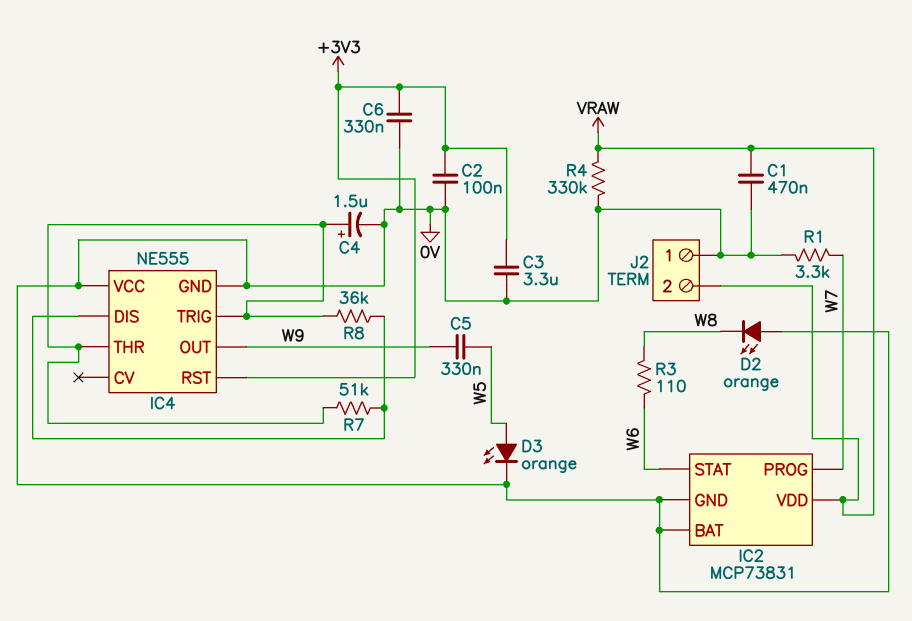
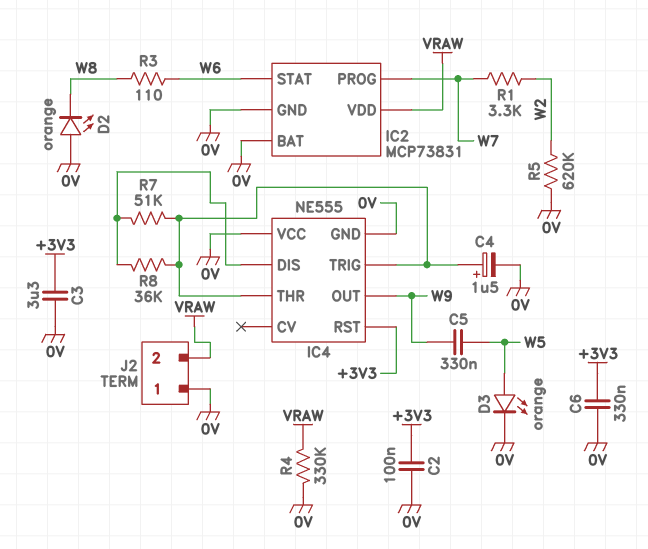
C1: 470nF (0V, VRAW) -> none
R1: 3.3k (0V, W7) -> 3.3k (W2, W7)
R5: none -> 620k (0V, W2)

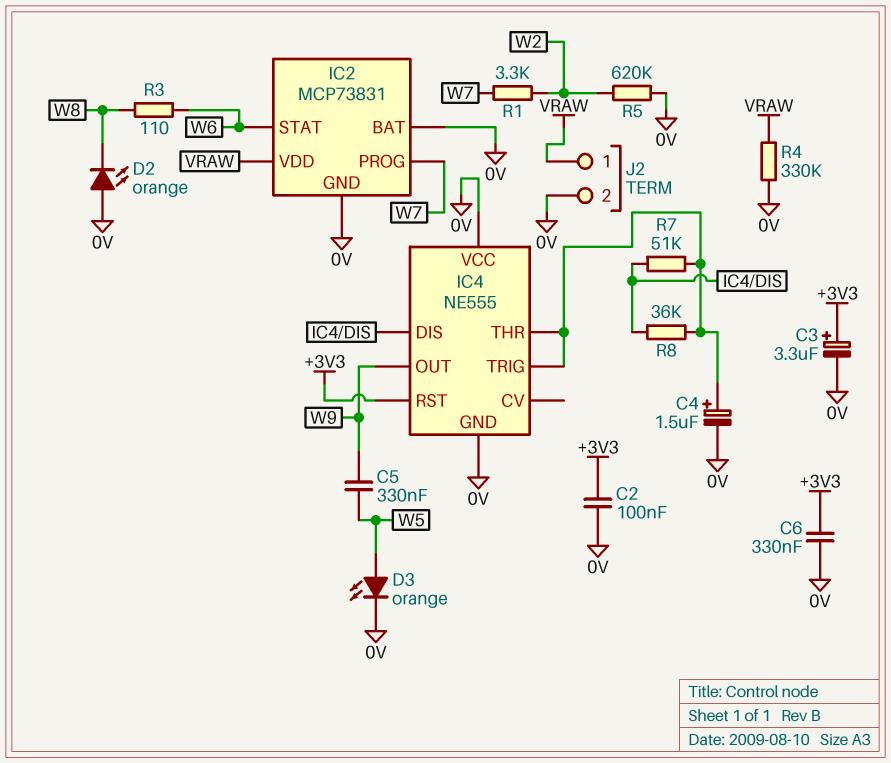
C3: 3.3uF (+3V3, 0V) -> 3.3uF (plus +3V3, minus 0V)
J2 pin 1: 0V -> VRAW
J2 pin 2: VRAW -> 0V

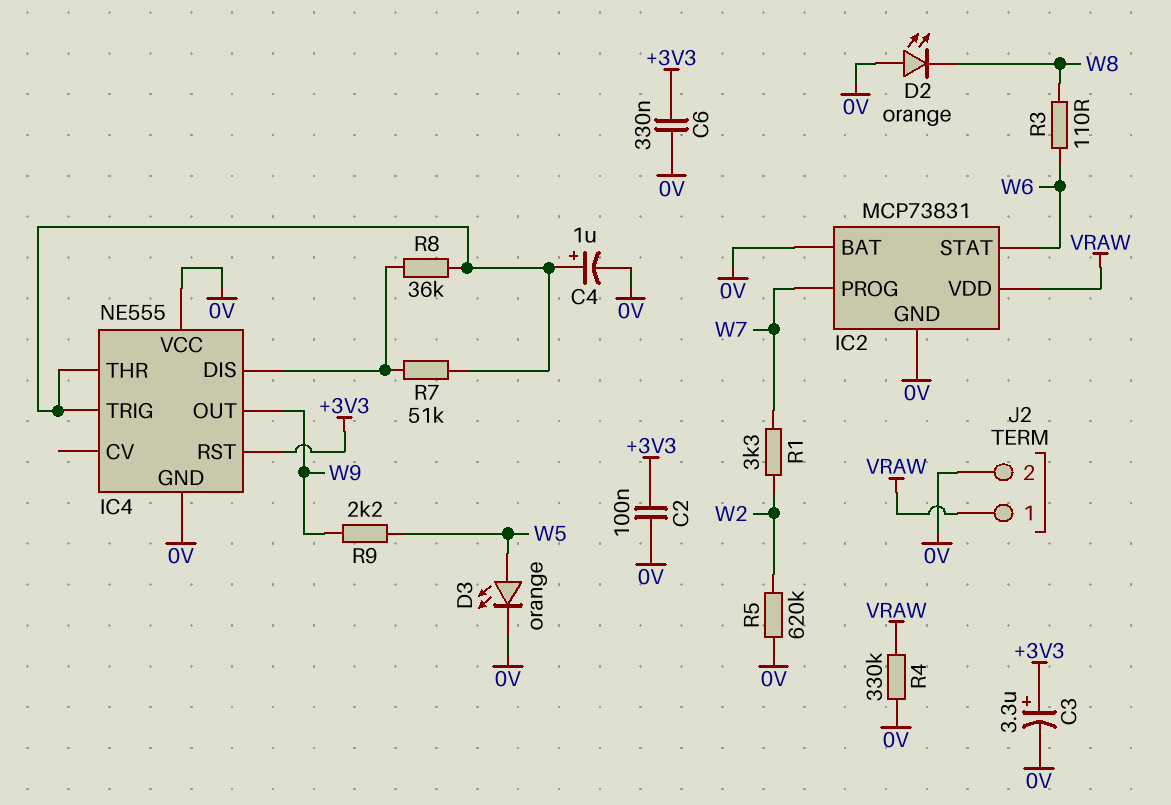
C4: 1.5uF (plus IC4/THR, minus 0V) -> 1uF (plus IC4/THR, minus 0V)
C5: 330nF (W5, W9) -> none
R9: none -> 2.2k (W5, W9)

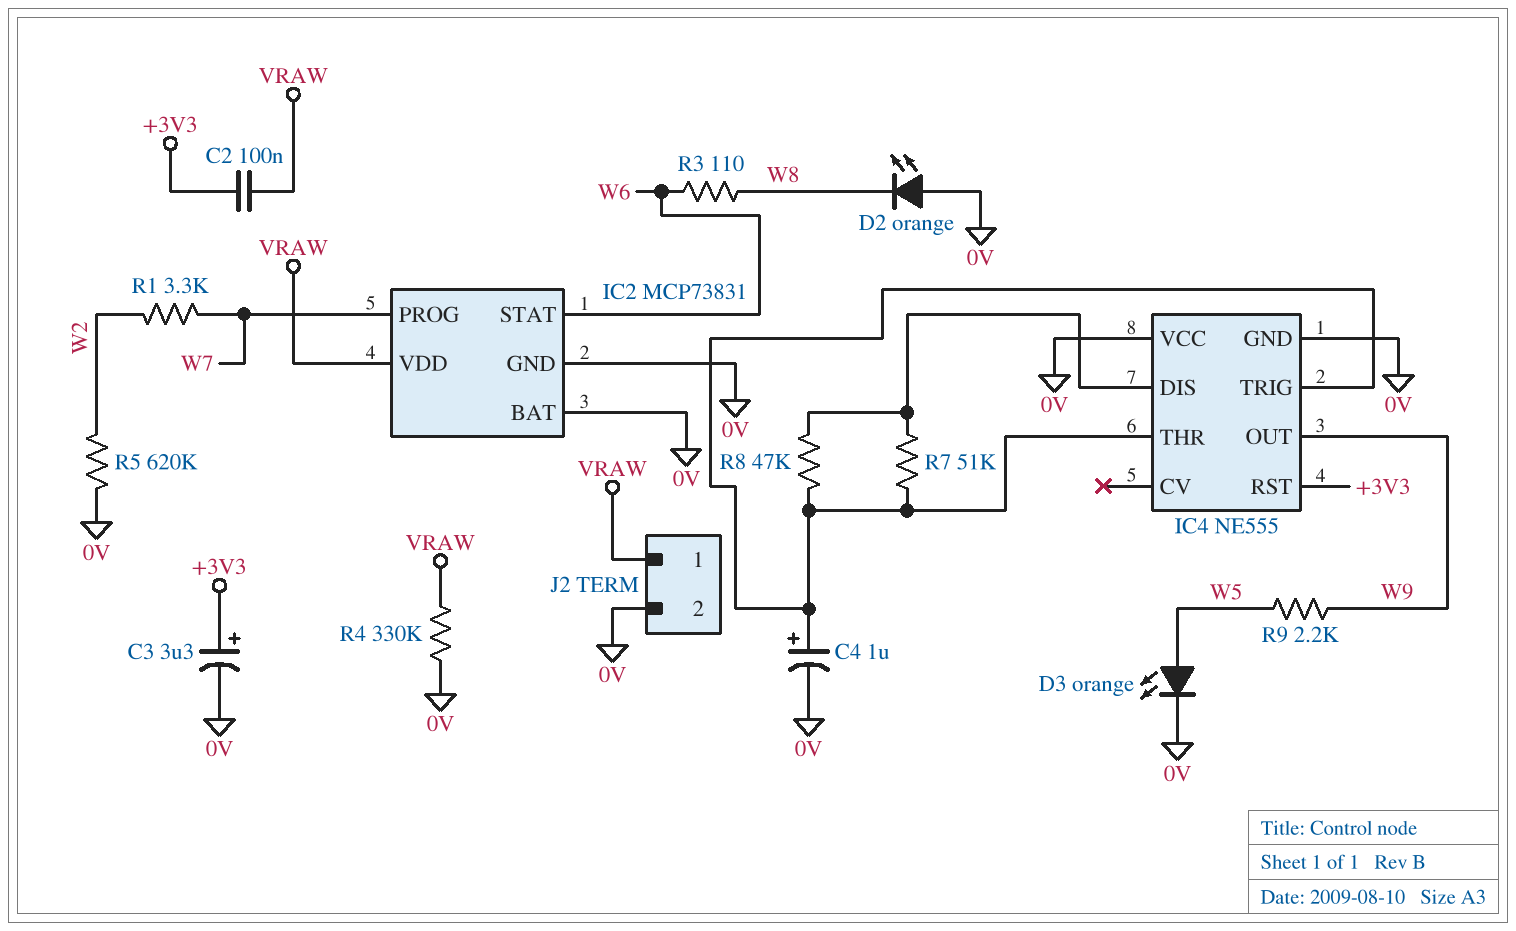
C2: 100nF (+3V3, 0V) -> 100nF (+3V3, VRAW)
C6: 330nF (+3V3, 0V) -> none
R8: 36k (IC4/DIS, IC4/THR) -> 47k (IC4/DIS, IC4/THR)

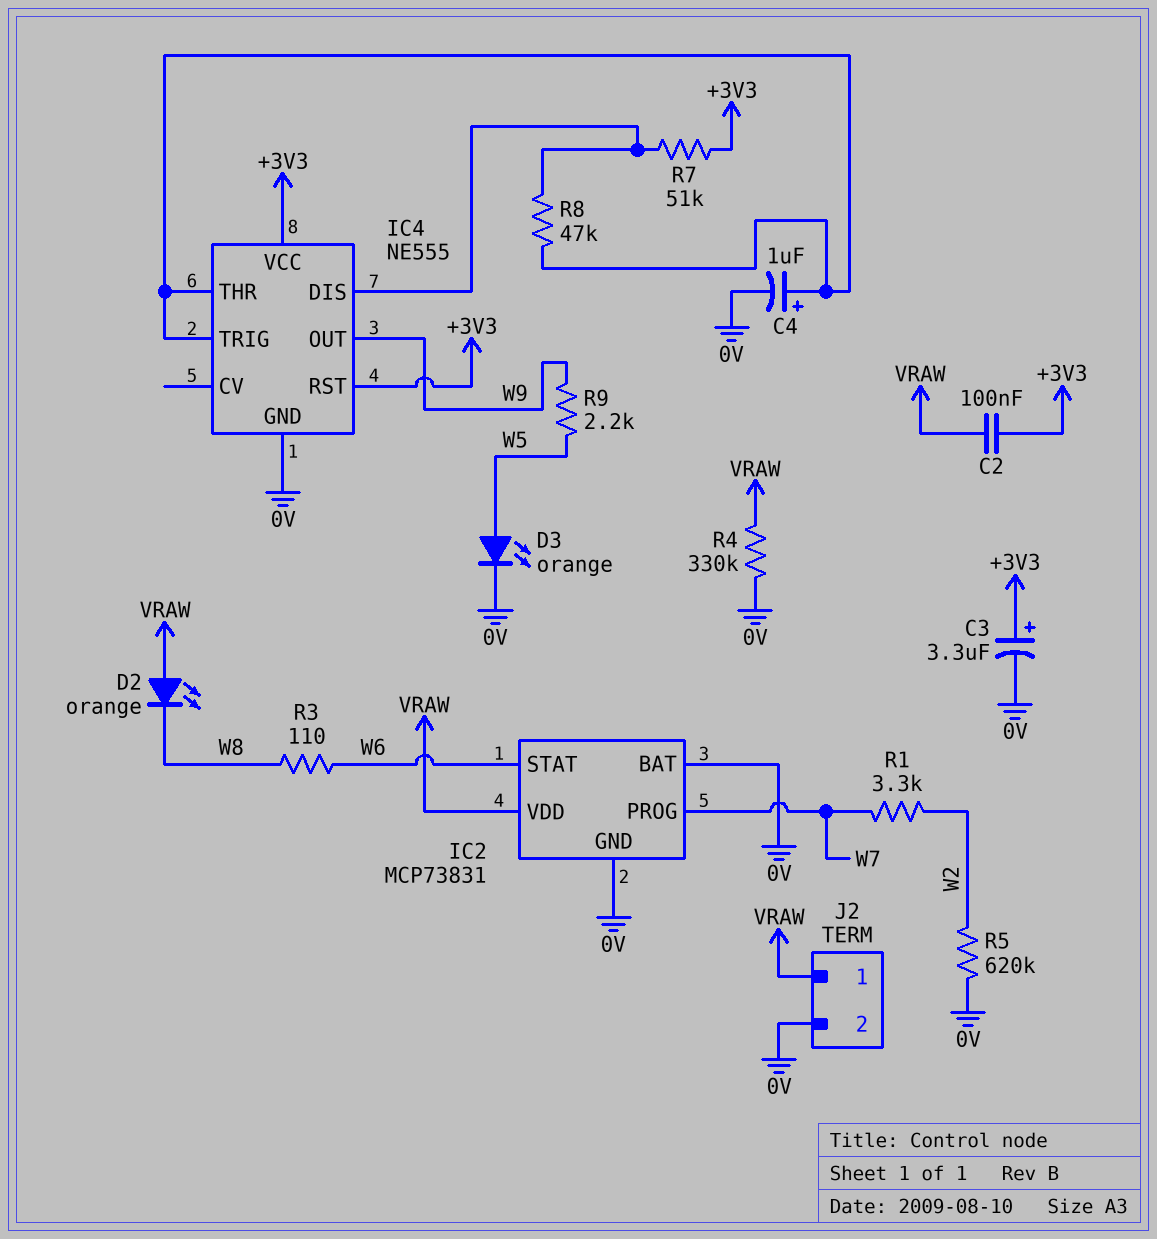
D2: LED orange (A 0V, K W8) -> LED orange (A VRAW, K W8)
IC4 pin VCC: 0V -> +3V3
R7: 51k (IC4/DIS, IC4/THR) -> 51k (+3V3, IC4/DIS)

